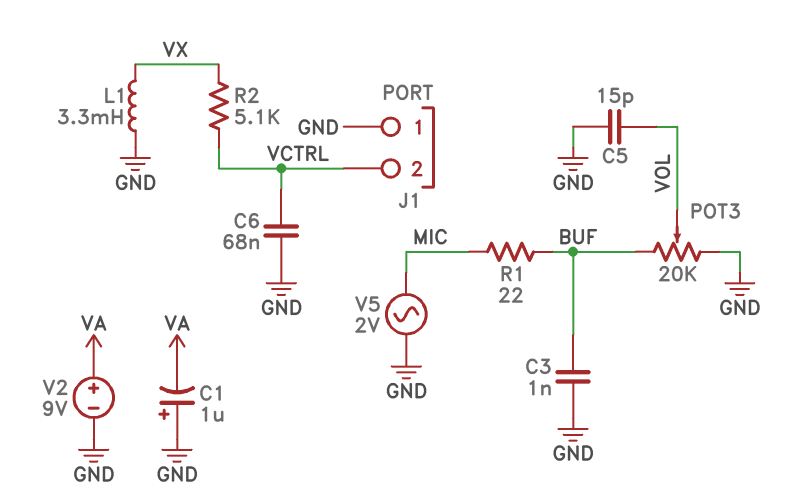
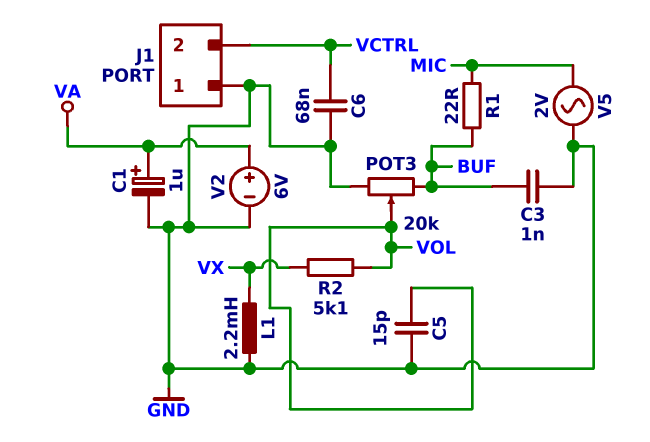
C1: 1uF (plus GND, minus VA) -> 1uF (plus VA, minus GND)
L1: 3.3mH (GND, VX) -> 2.2mH (GND, VX)
R2: 5.1k (VCTRL, VX) -> 5.1k (VOL, VX)
V2: 9V (plus VA, minus GND) -> 6V (plus VA, minus GND)

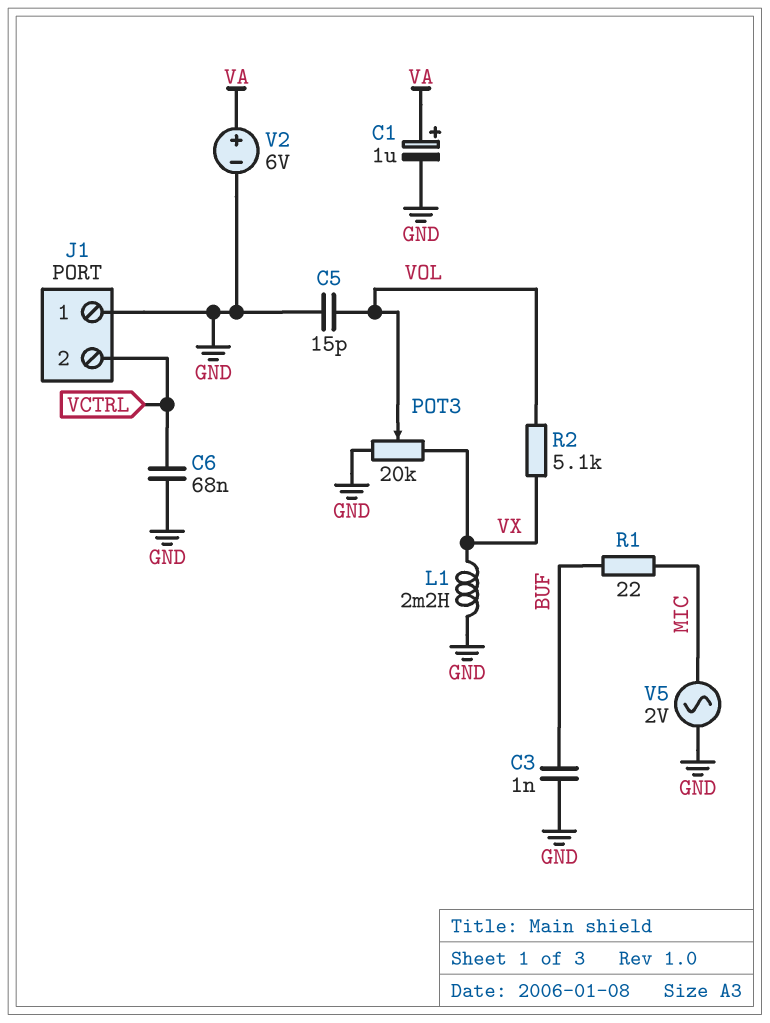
POT3: 20k (BUF, GND, wiper VOL) -> 20k (GND, VX, wiper VOL)

